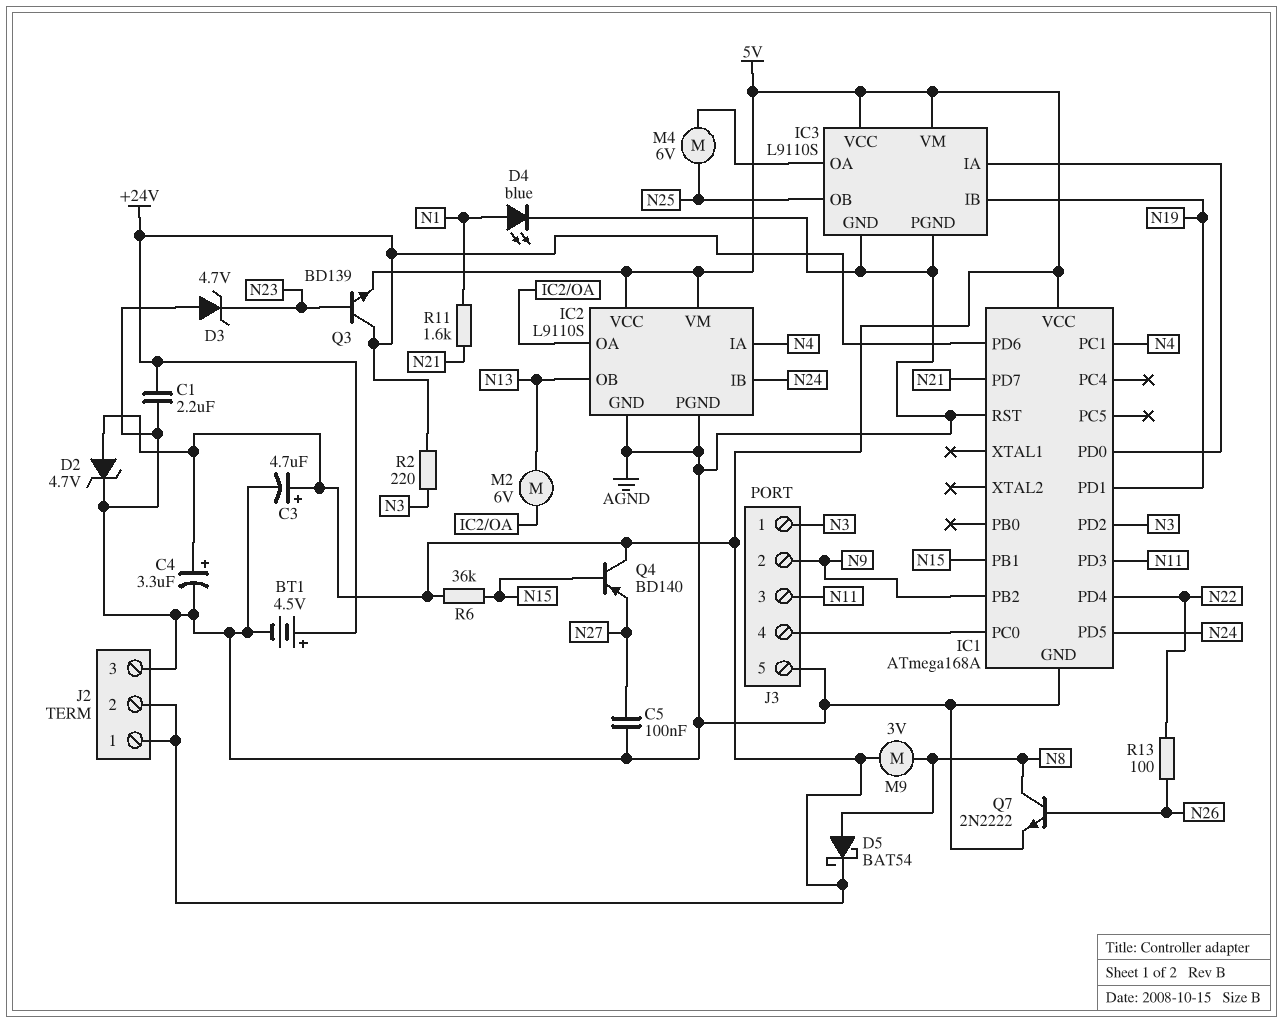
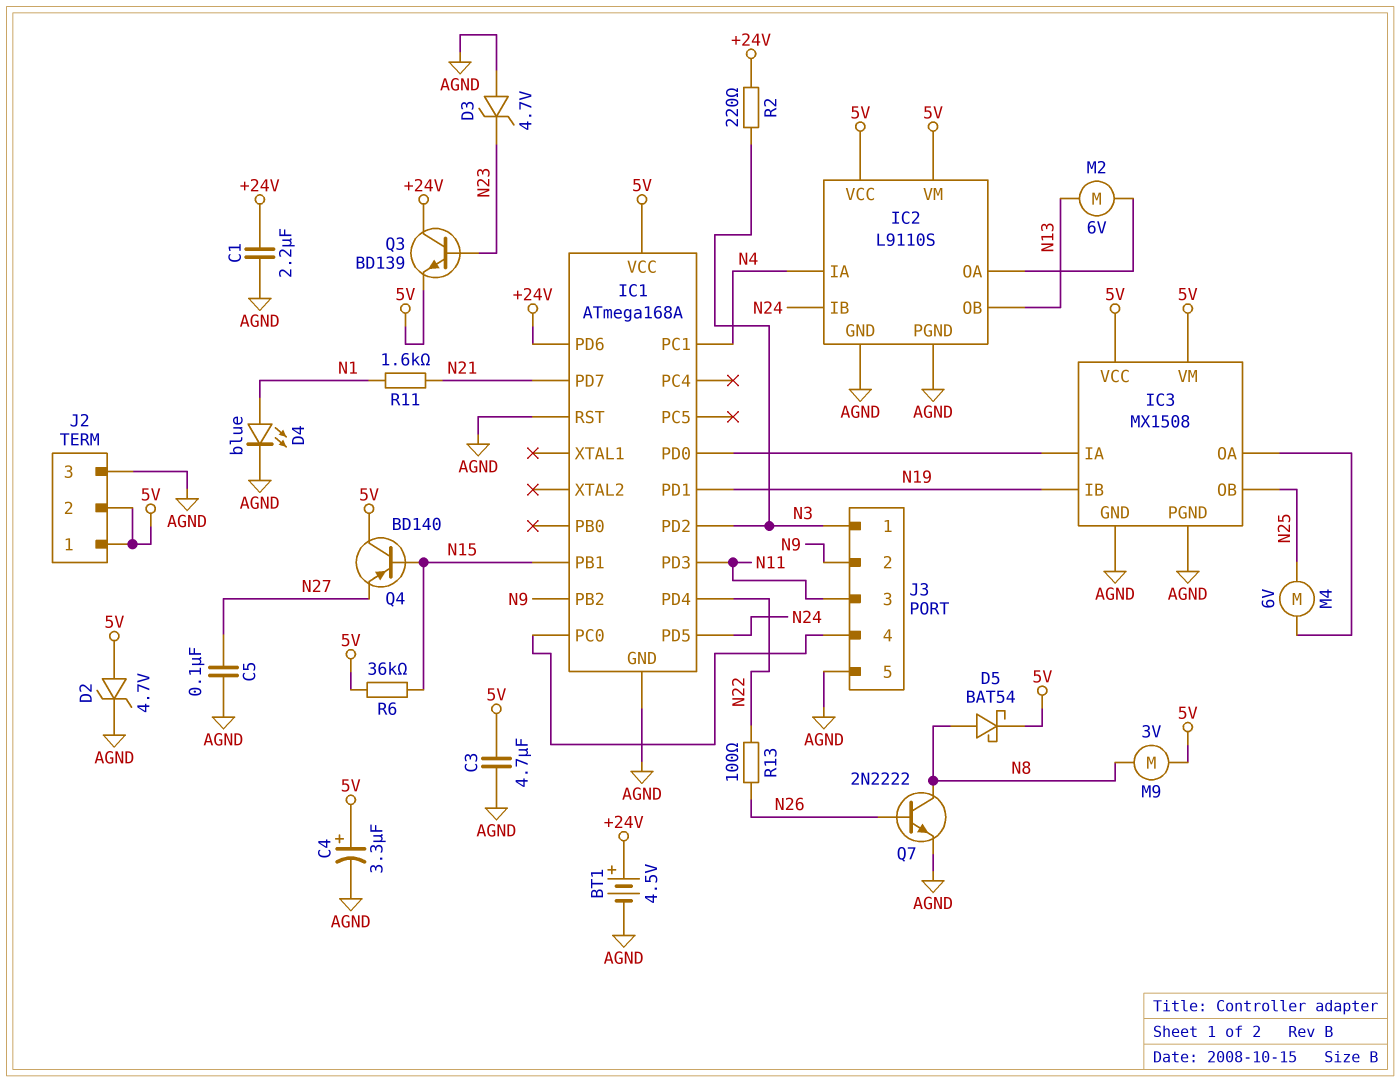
C3: 4.7uF (plus 5V, minus AGND) -> 4.7uF (5V, AGND)
IC3: L9110S -> MX1508

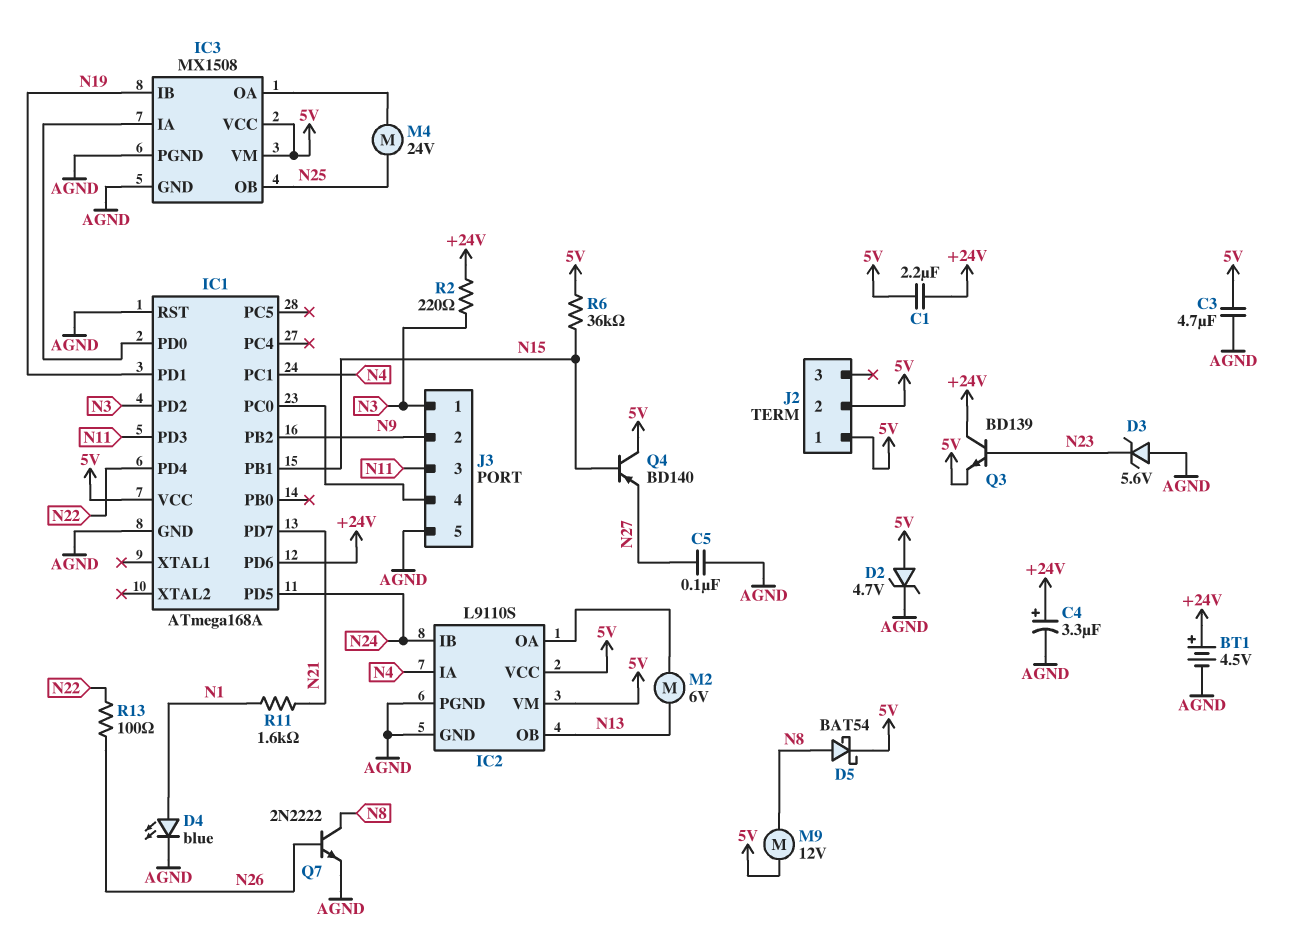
C1: 2.2uF (+24V, AGND) -> 2.2uF (+24V, 5V)
C4: 3.3uF (plus 5V, minus AGND) -> 3.3uF (plus +24V, minus AGND)
D3: zener 4.7V (A AGND, K N23) -> zener 5.6V (A AGND, K N23)
J2 pin 3: AGND -> none
M4: motor 6V (IC3/OA, N25) -> motor 24V (IC3/OA, N25)
M9: motor 3V (5V, N8) -> motor 12V (5V, N8)

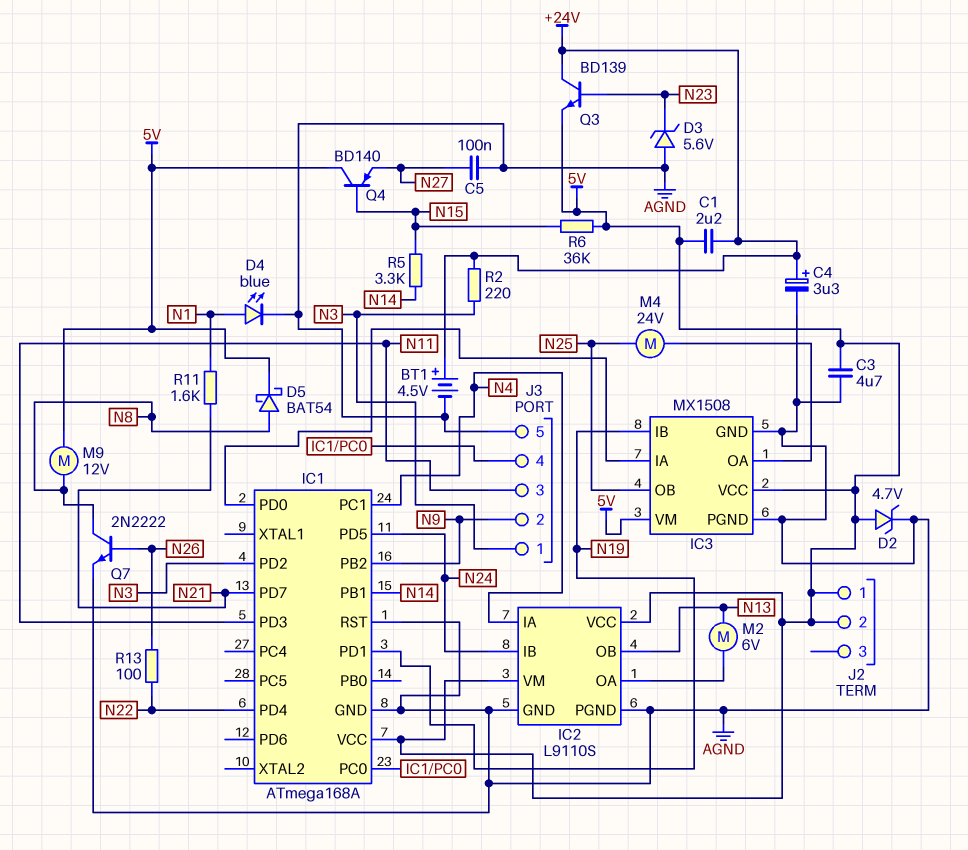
IC1 pin PB1: N15 -> N14
IC1 pin PD6: +24V -> none
R5: none -> 3.3k (N14, N15)

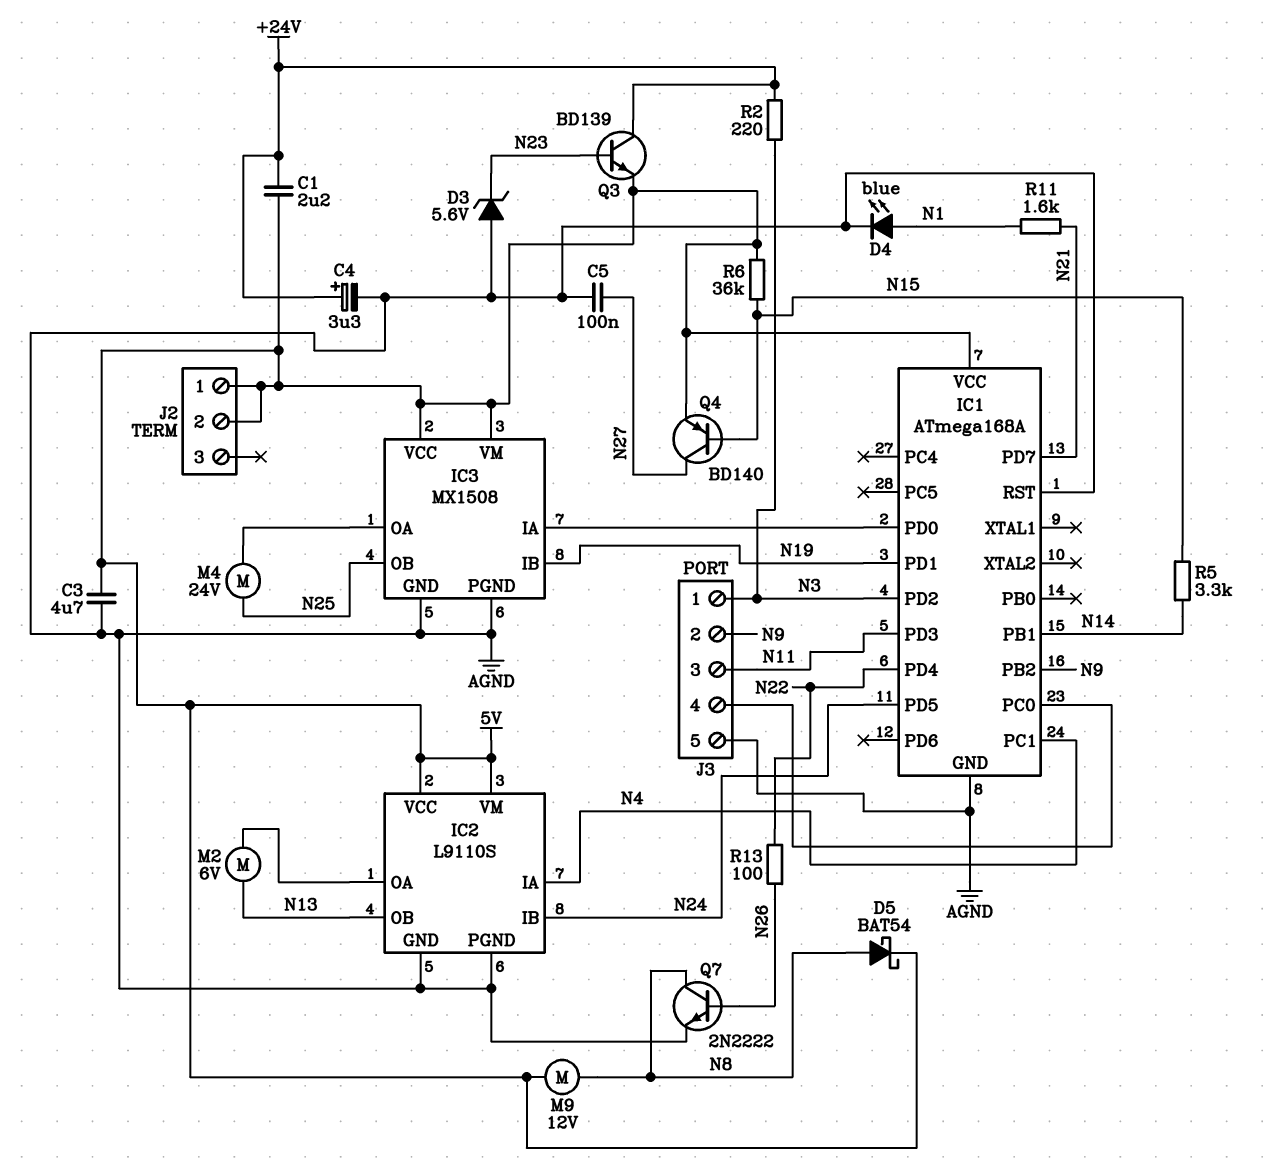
BT1: 4.5V (plus +24V, minus AGND) -> none
D2: zener 4.7V (A 5V, K AGND) -> none
Q4: PNP BD140 (B N15, C 5V, E N27) -> PNP BD140 (B N15, C N27, E 5V)

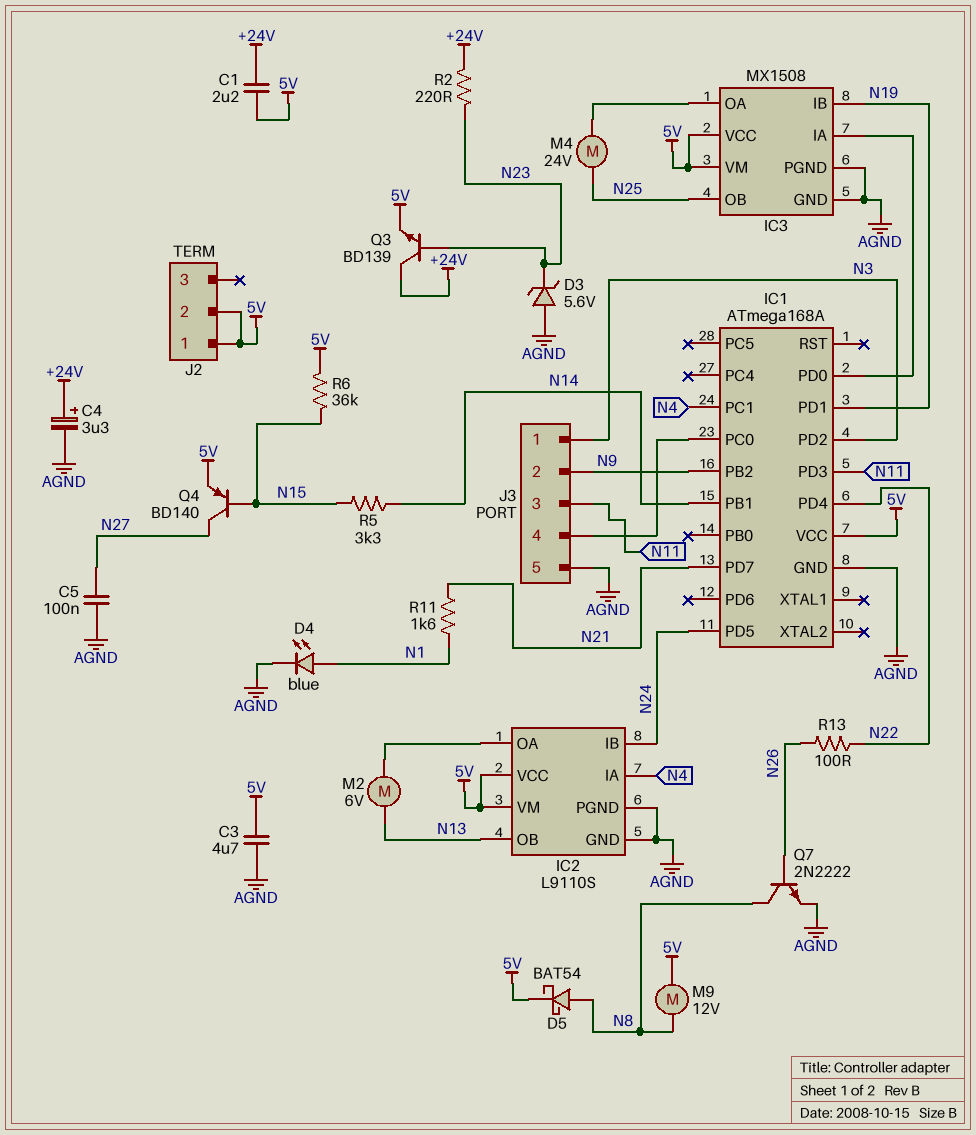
IC1 pin RST: AGND -> none
R2: 220 (+24V, N3) -> 220 (+24V, N23)

